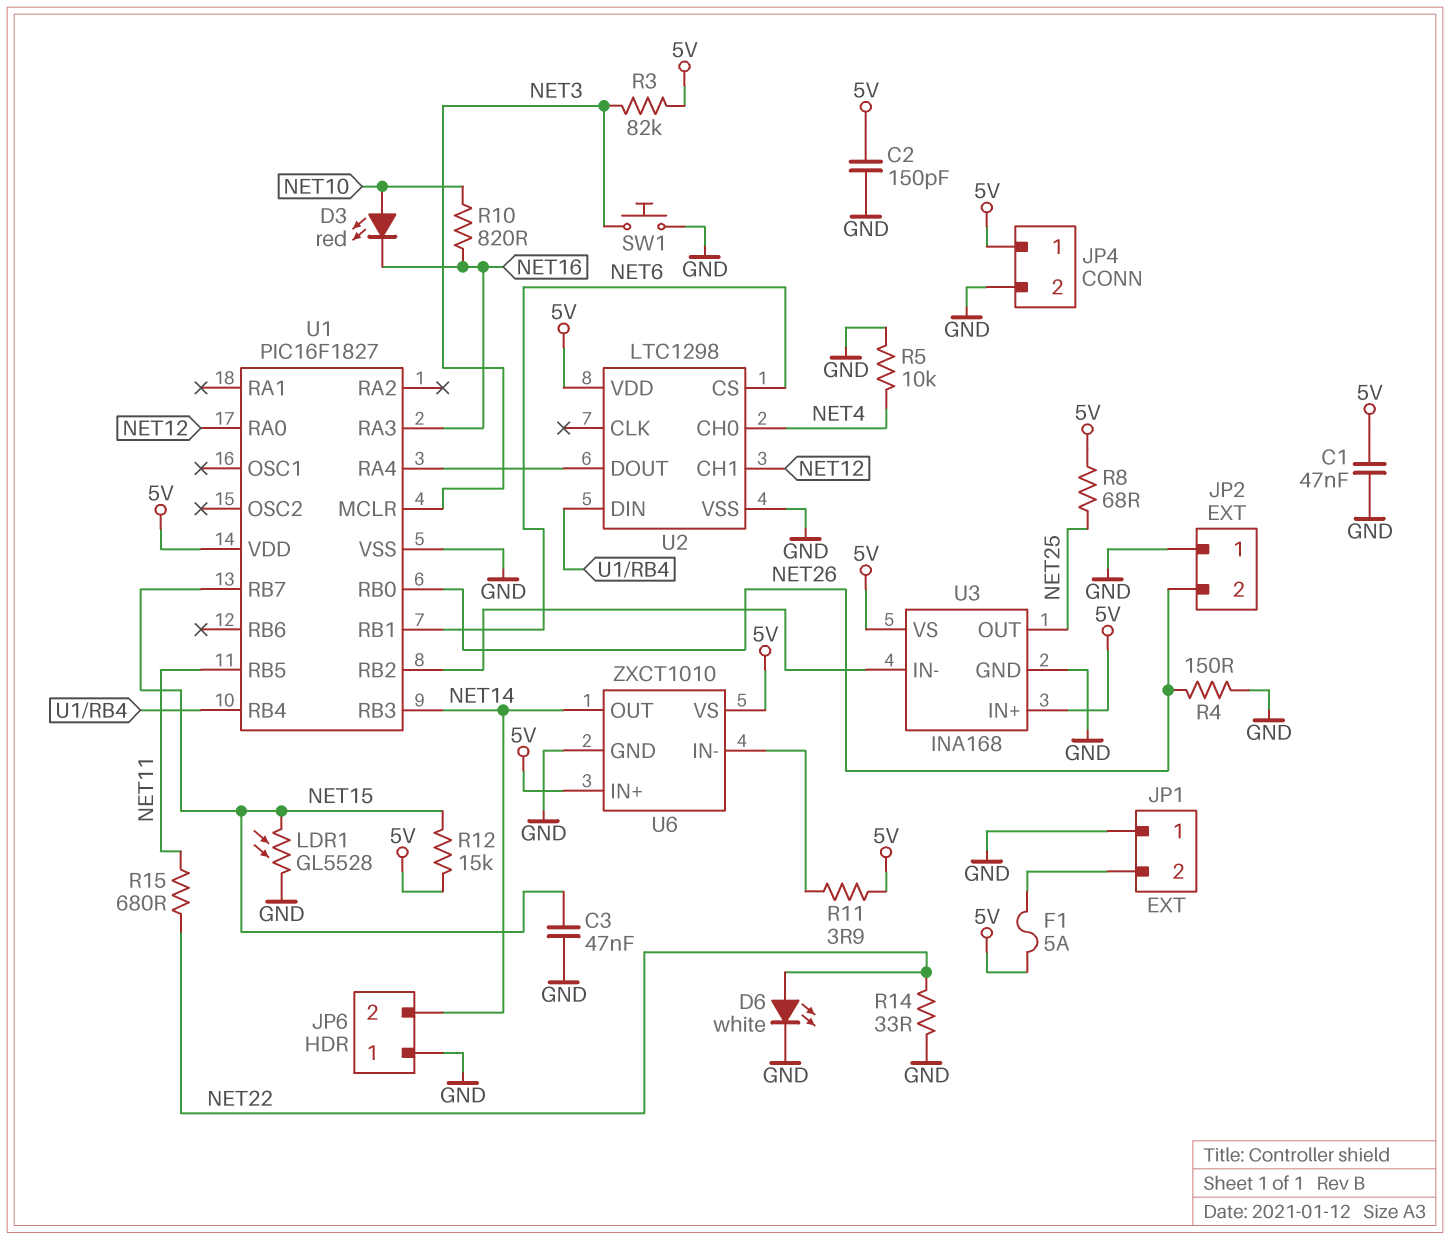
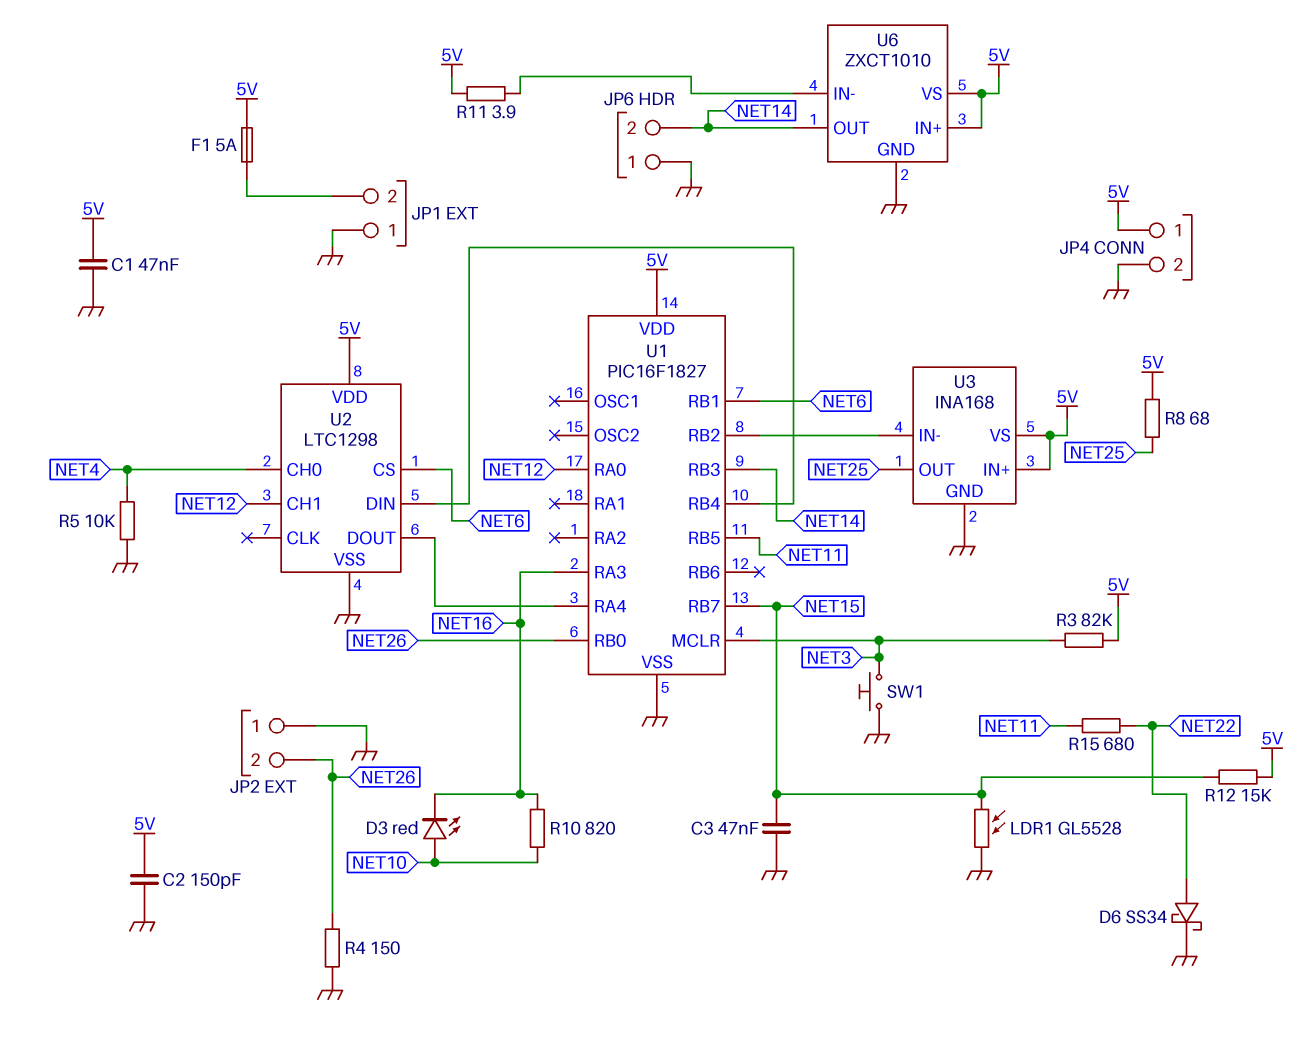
D6: LED white (A NET22, K GND) -> schottky SS34 (A NET22, K GND)
R14: 33 (GND, NET22) -> none

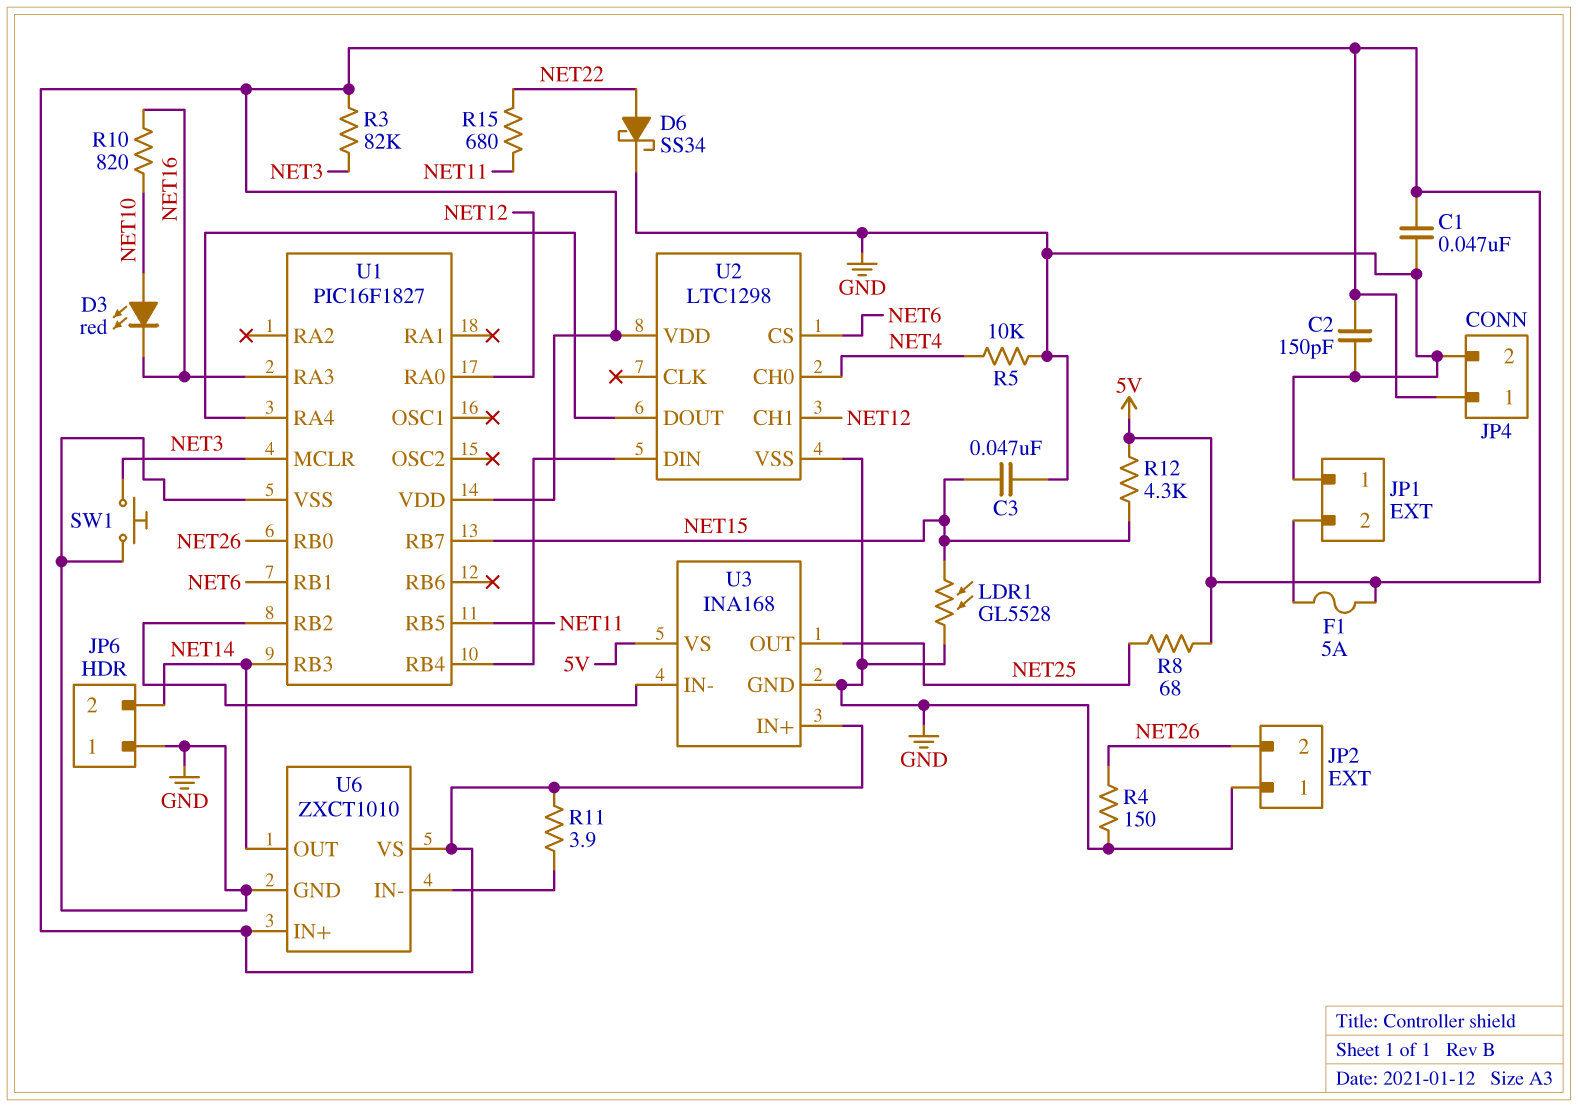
R12: 15k (5V, NET15) -> 4.3k (5V, NET15)

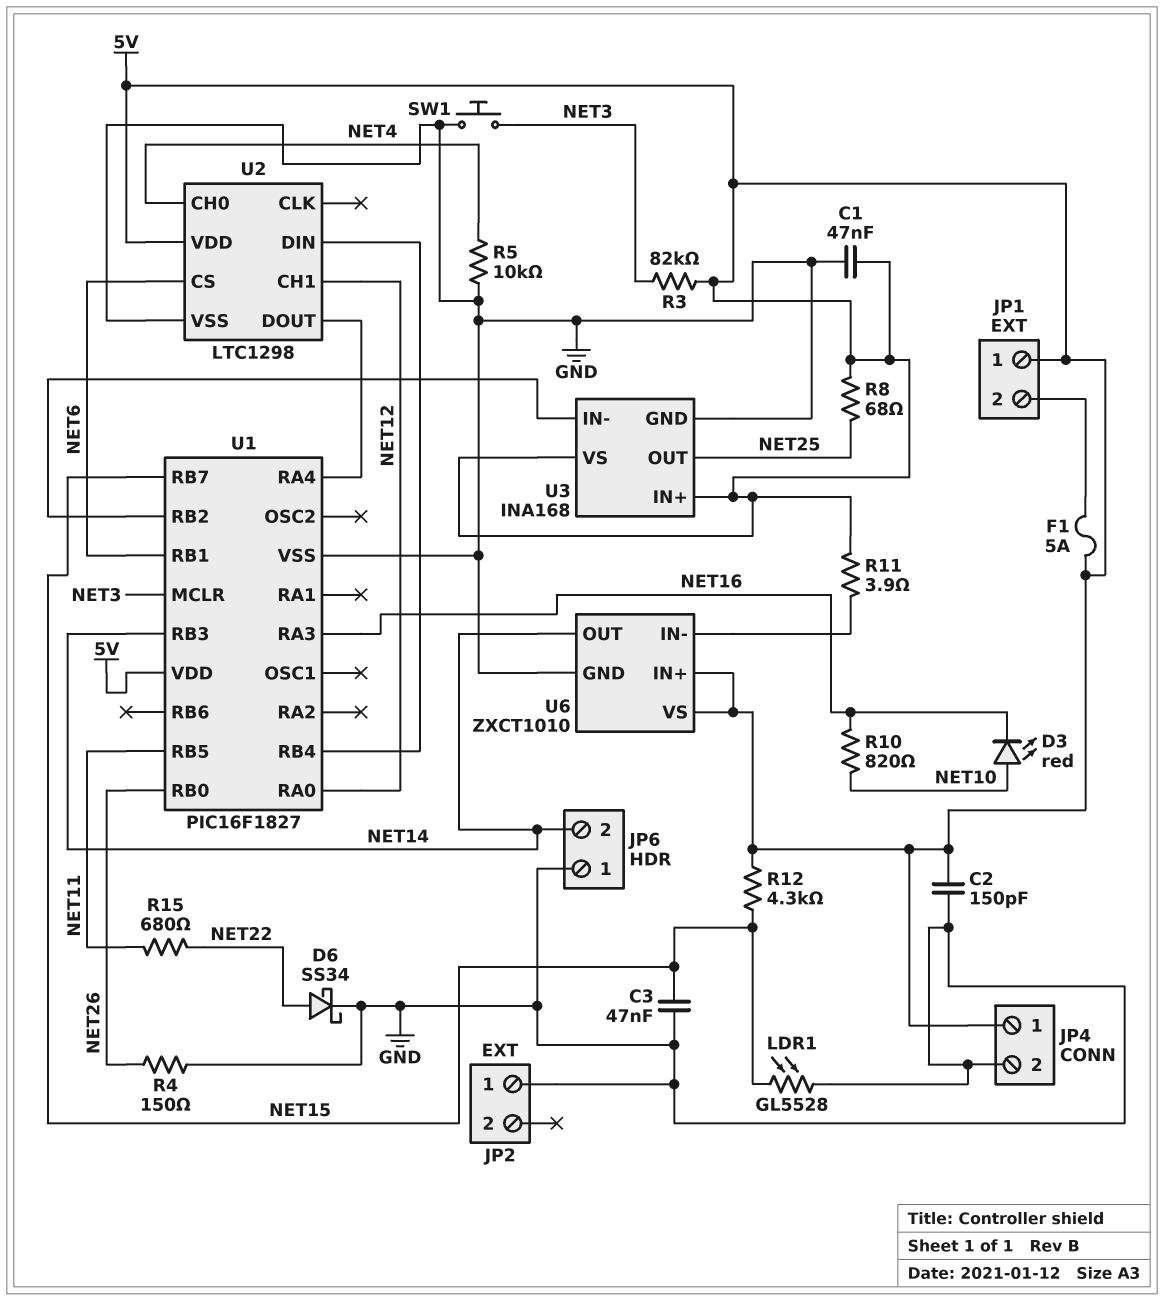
JP1 pin 1: GND -> 5V
JP2 pin 2: NET26 -> none

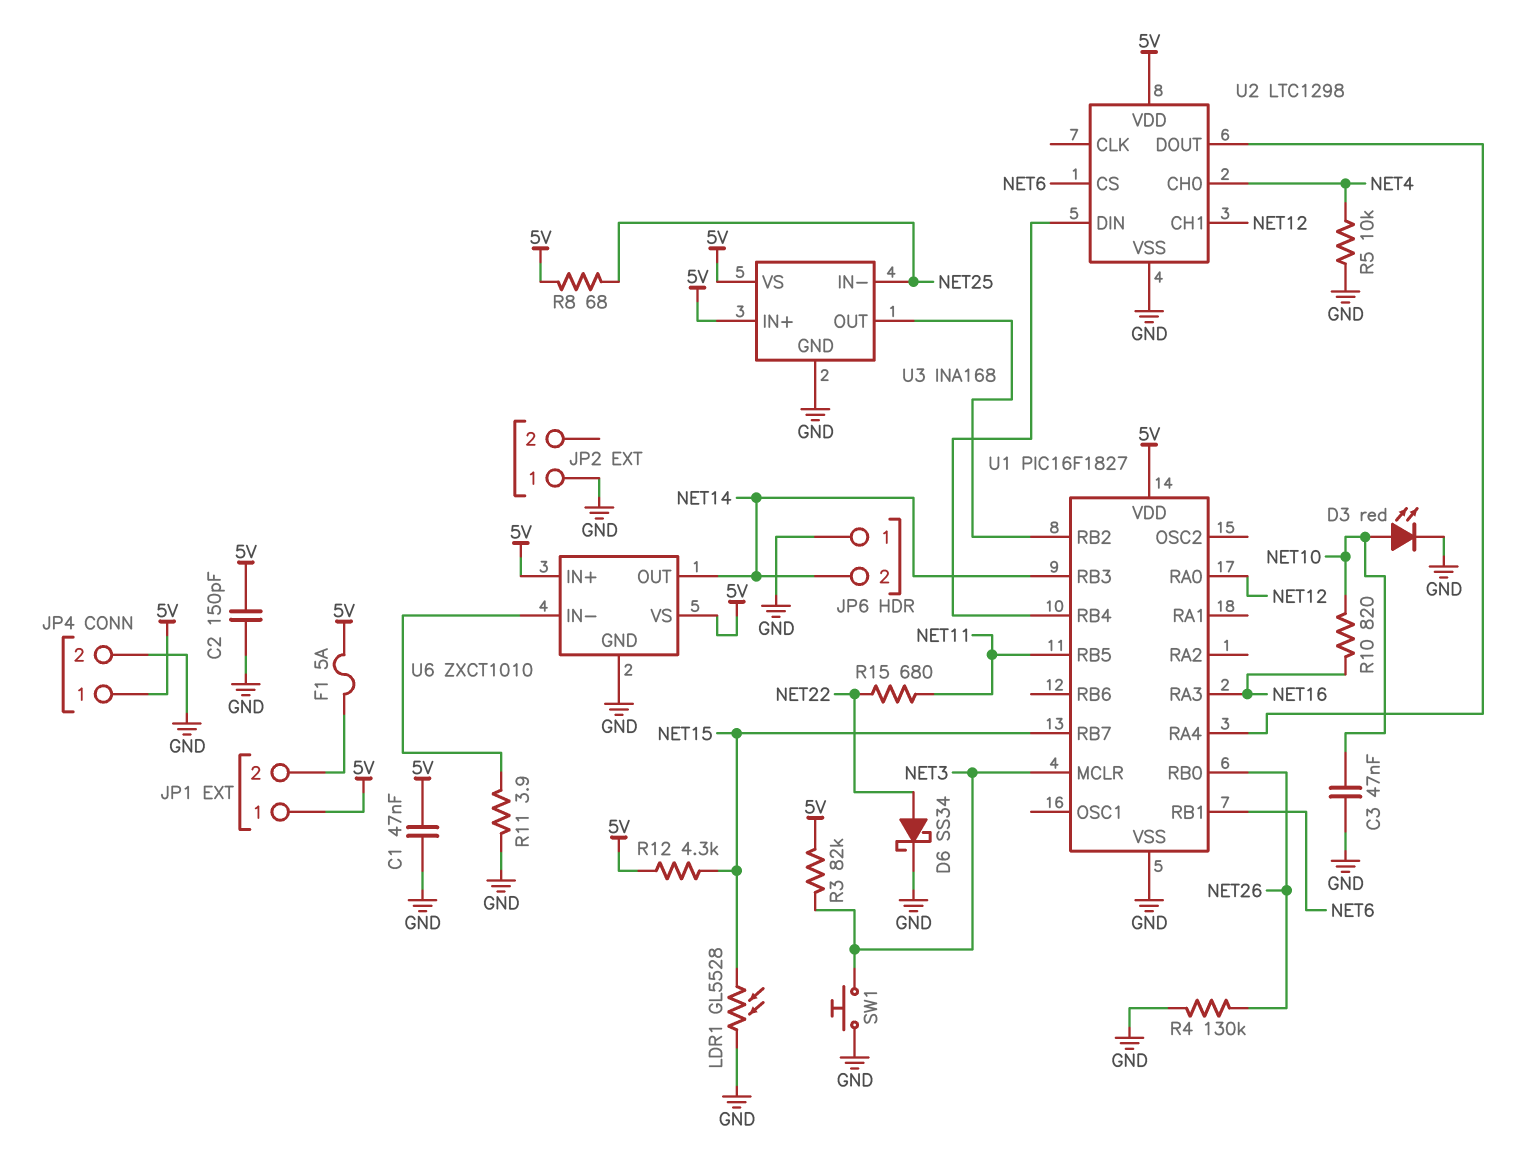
C3: 47nF (GND, NET15) -> 47nF (GND, NET10)
D3: LED red (A NET10, K NET16) -> LED red (A NET10, K GND)
R4: 150 (GND, NET26) -> 130k (GND, NET26)
R11: 3.9 (5V, U6/IN-) -> 3.9 (GND, U6/IN-)
U3 pin IN-: U1/RB2 -> NET25
U3 pin OUT: NET25 -> U1/RB2

